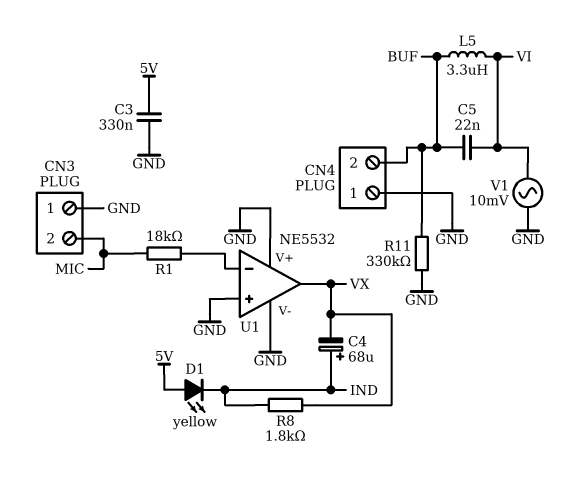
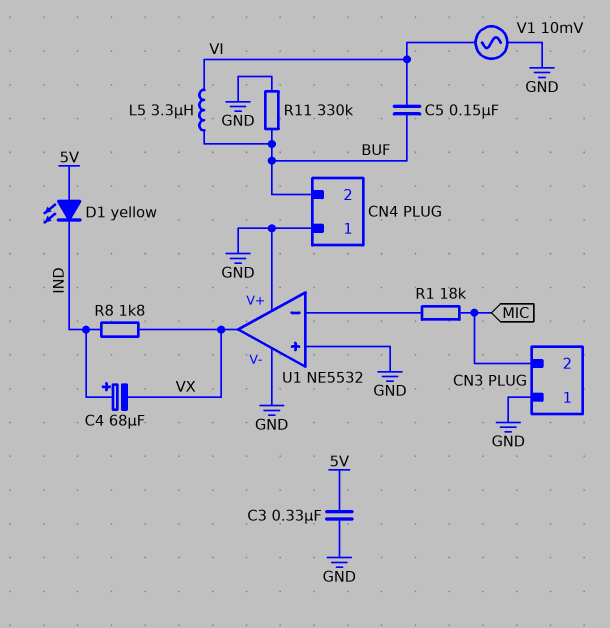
C5: 22nF (BUF, VI) -> 150nF (BUF, VI)

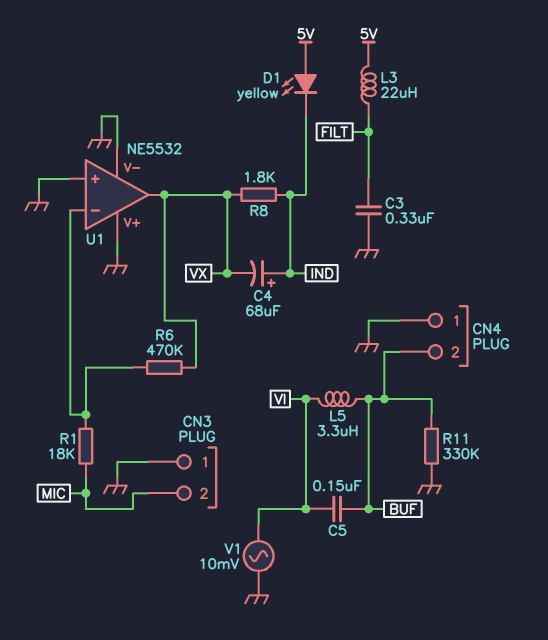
C3: 330nF (5V, GND) -> 330nF (FILT, GND)
L3: none -> 22uH (5V, FILT)
R6: none -> 470k (U1/in-, VX)

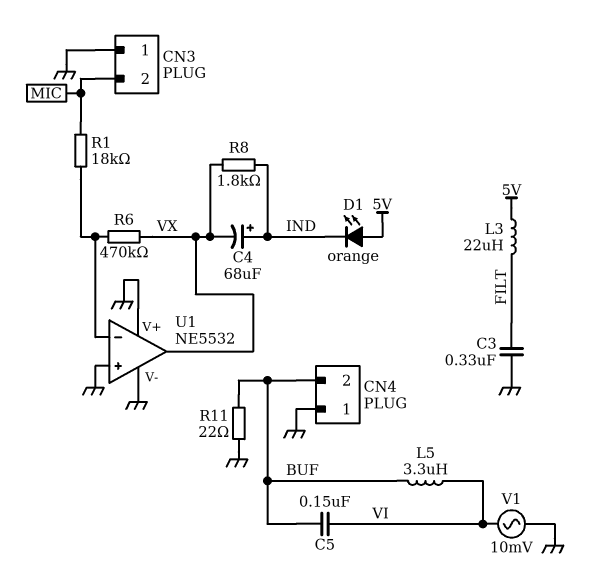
D1: LED yellow (A 5V, K IND) -> LED orange (A 5V, K IND)
R11: 330k (BUF, GND) -> 22 (BUF, GND)

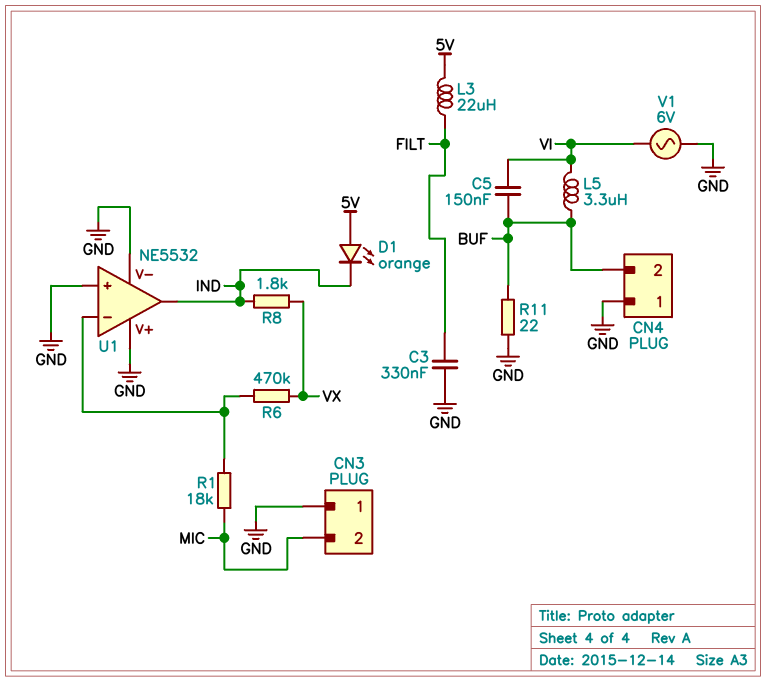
C4: 68uF (plus IND, minus VX) -> none
U1 pin out: VX -> IND
V1: AC 10mV (GND, VI) -> AC 6V (GND, VI)

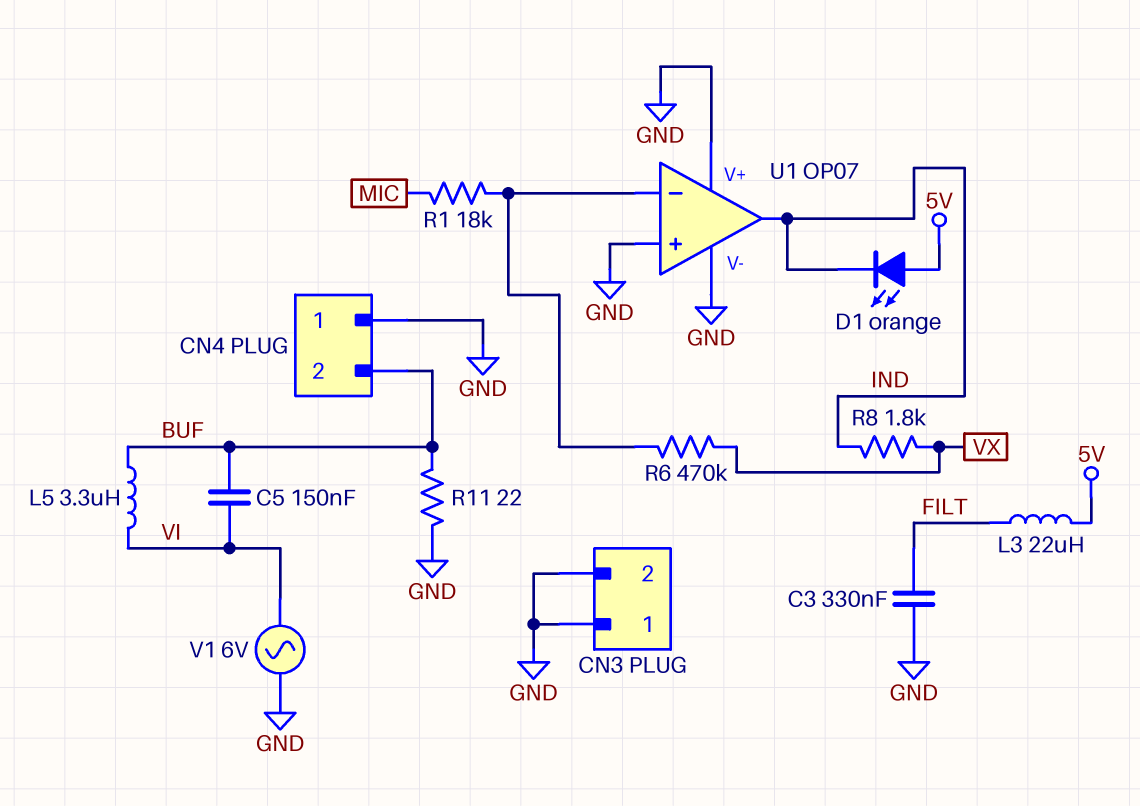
CN3 pin 2: MIC -> GND
U1: NE5532 -> OP07

